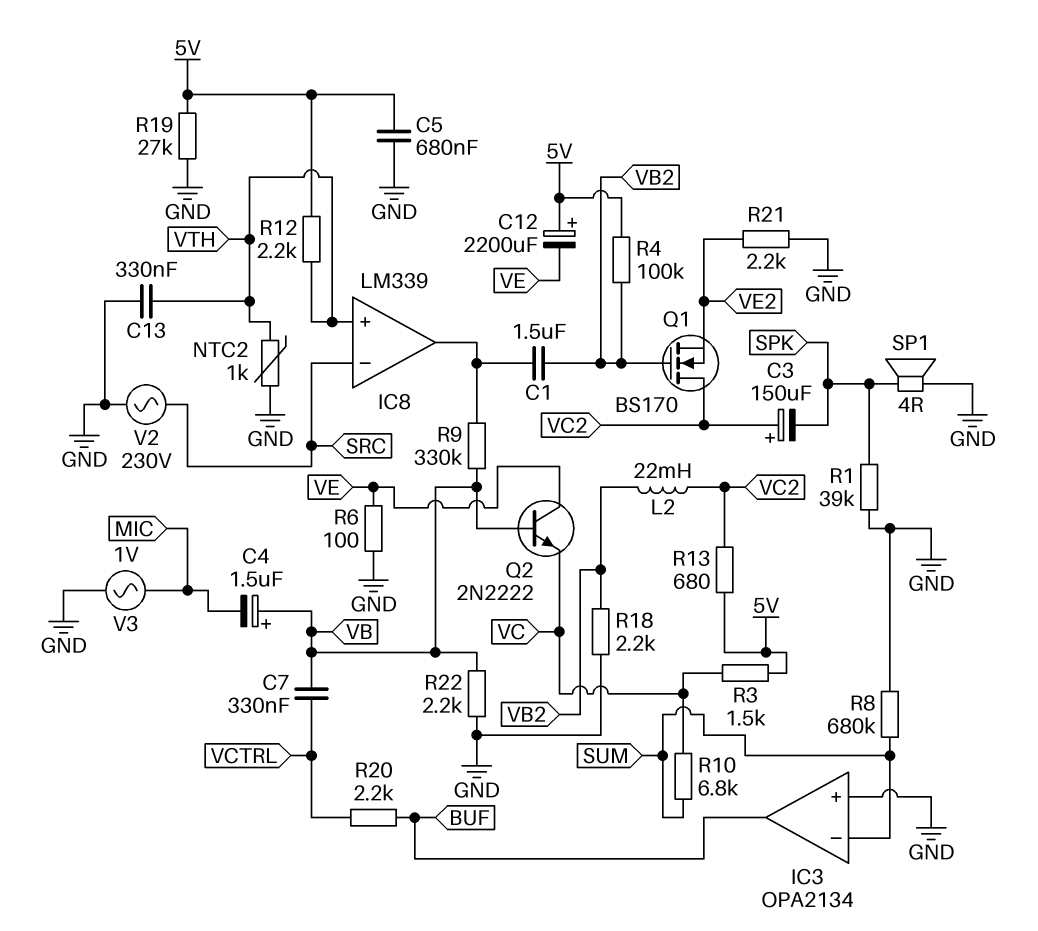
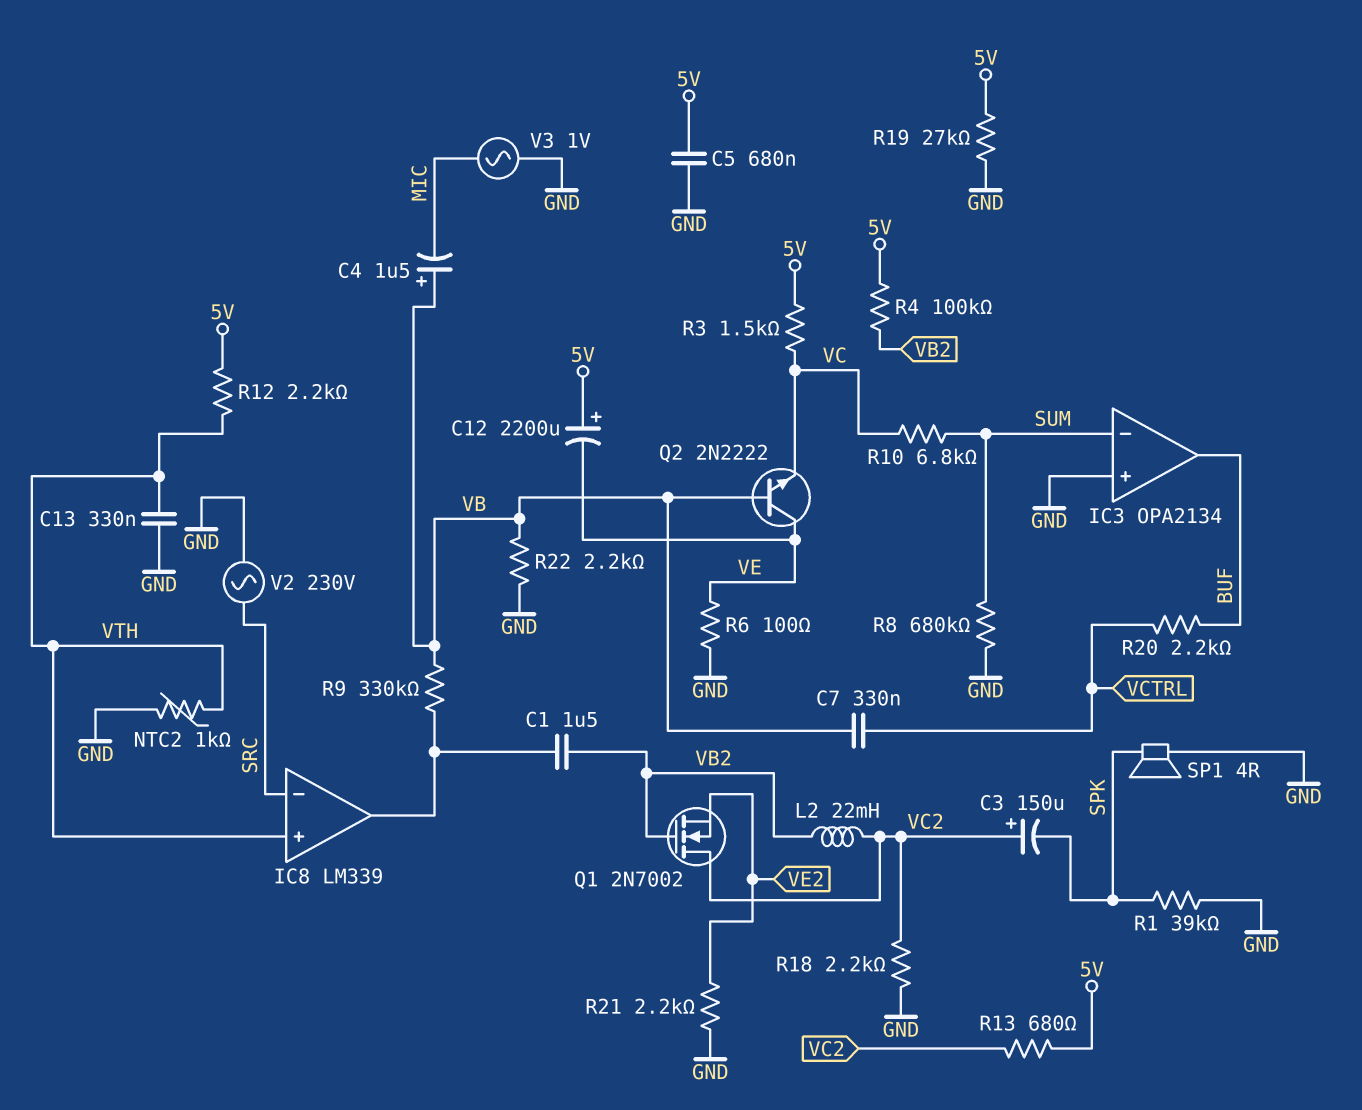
Q1: NMOS BS170 (G VB2, D VC2, S VE2) -> NMOS 2N7002 (G VB2, D VC2, S VE2)
R18: 2.2k (GND, VB2) -> 2.2k (GND, VC2)

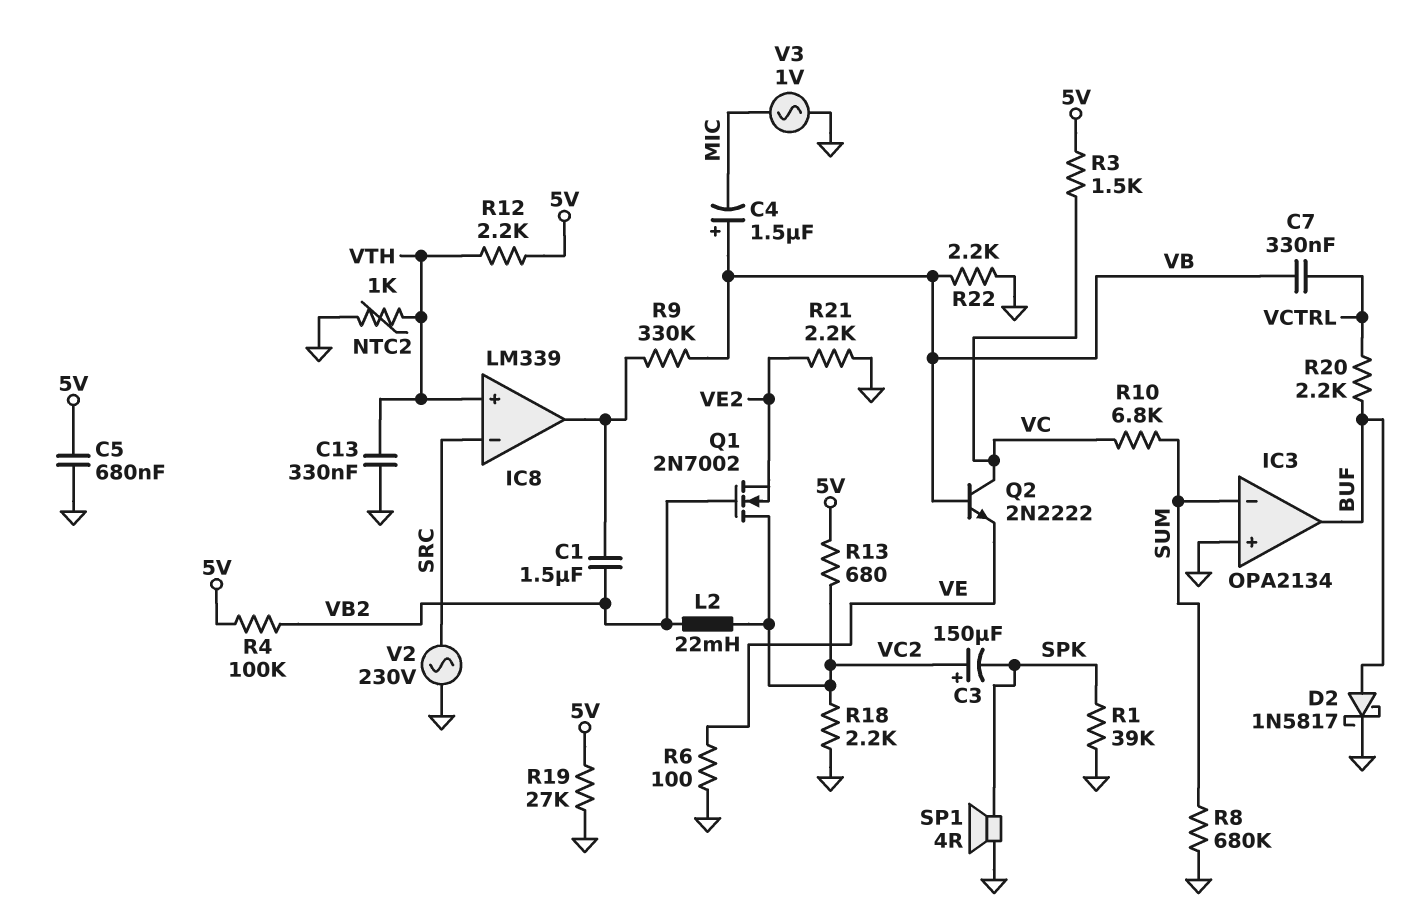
C12: 2200uF (plus 5V, minus VE) -> none
D2: none -> schottky 1N5817 (A BUF, K GND)
Q2: NPN 2N2222 (B VB, C VE, E VC) -> NPN 2N2222 (B VB, C VC, E VE)

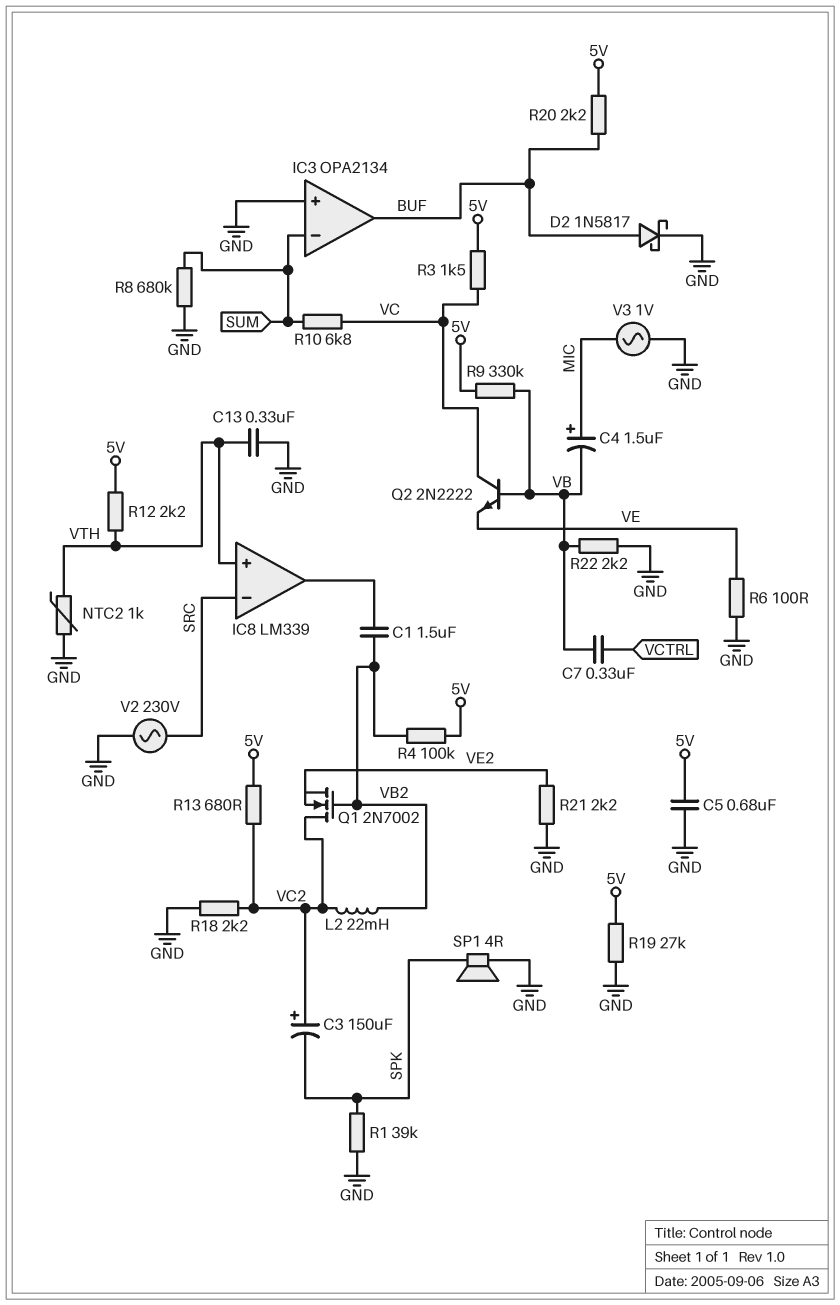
C4: 1.5uF (plus VB, minus MIC) -> 1.5uF (plus MIC, minus VB)
R9: 330k (IC8/out, VB) -> 330k (5V, VB)
R20: 2.2k (BUF, VCTRL) -> 2.2k (5V, BUF)

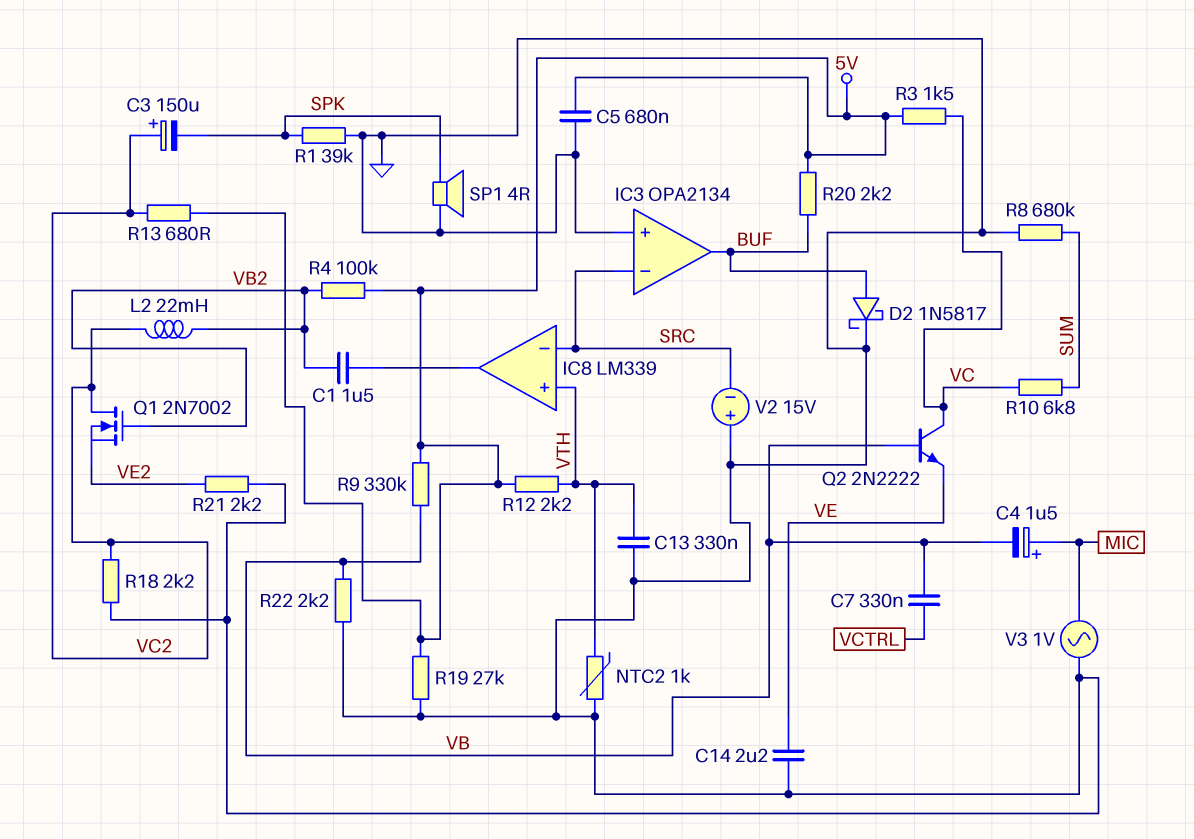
C14: none -> 2.2uF (GND, VE)
IC3 pin in-: SUM -> SRC
R6: 100 (GND, VE) -> none
V2: AC 230V (GND, SRC) -> 15V (plus GND, minus SRC)

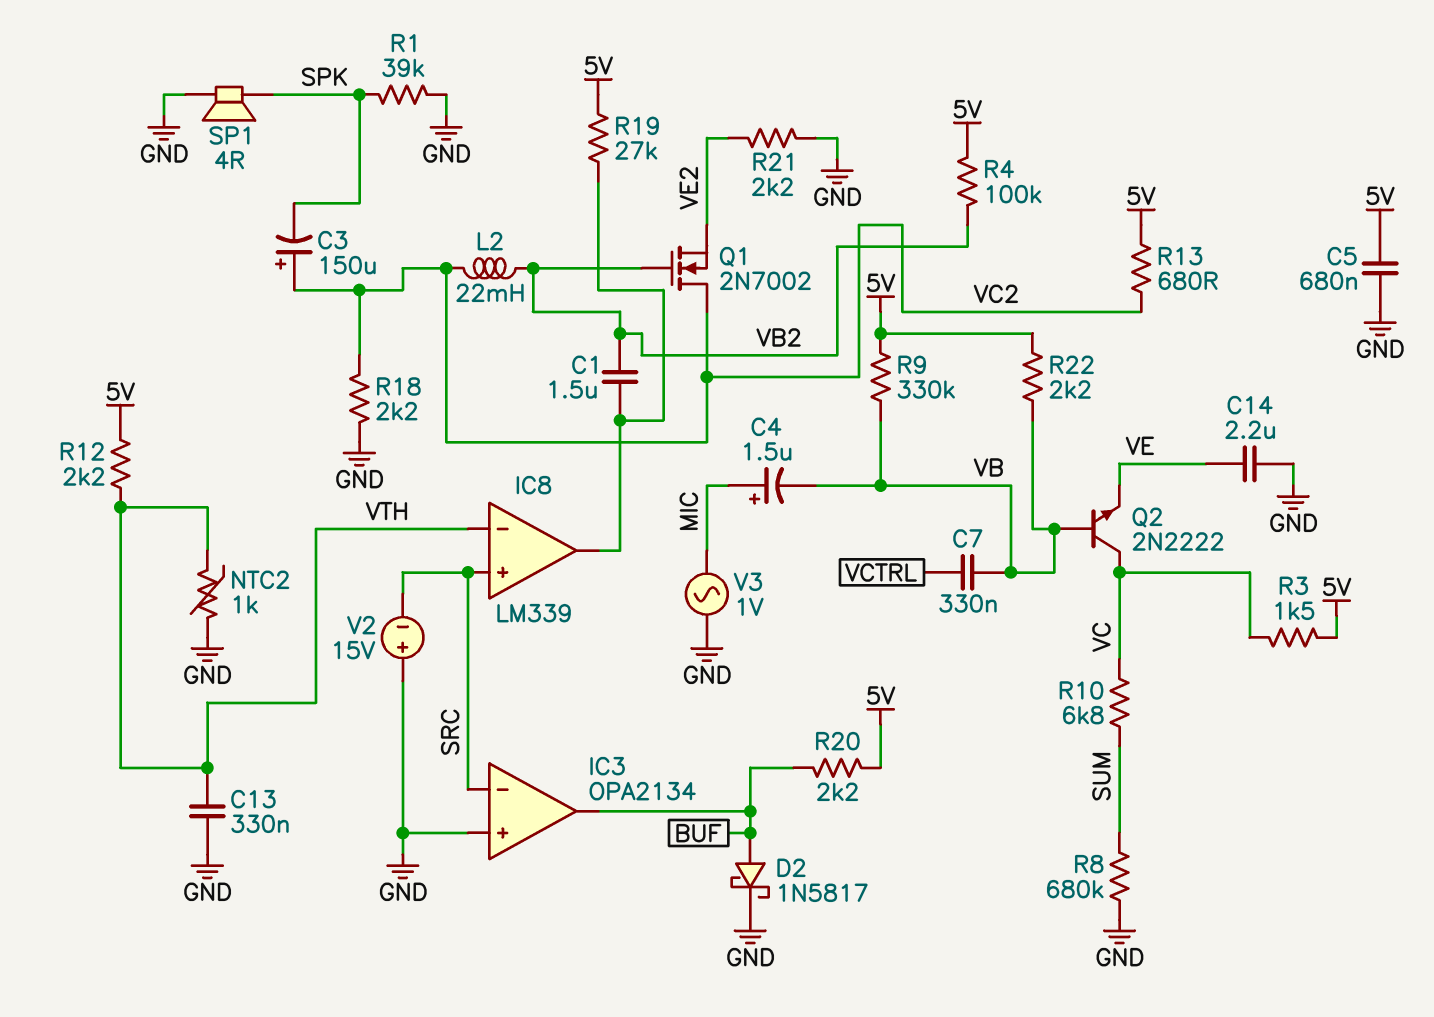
IC8 pin in+: VTH -> SRC
IC8 pin in-: SRC -> VTH
R19: 27k (5V, GND) -> 27k (5V, IC8/out)
R22: 2.2k (GND, VB) -> 2.2k (5V, VB)

